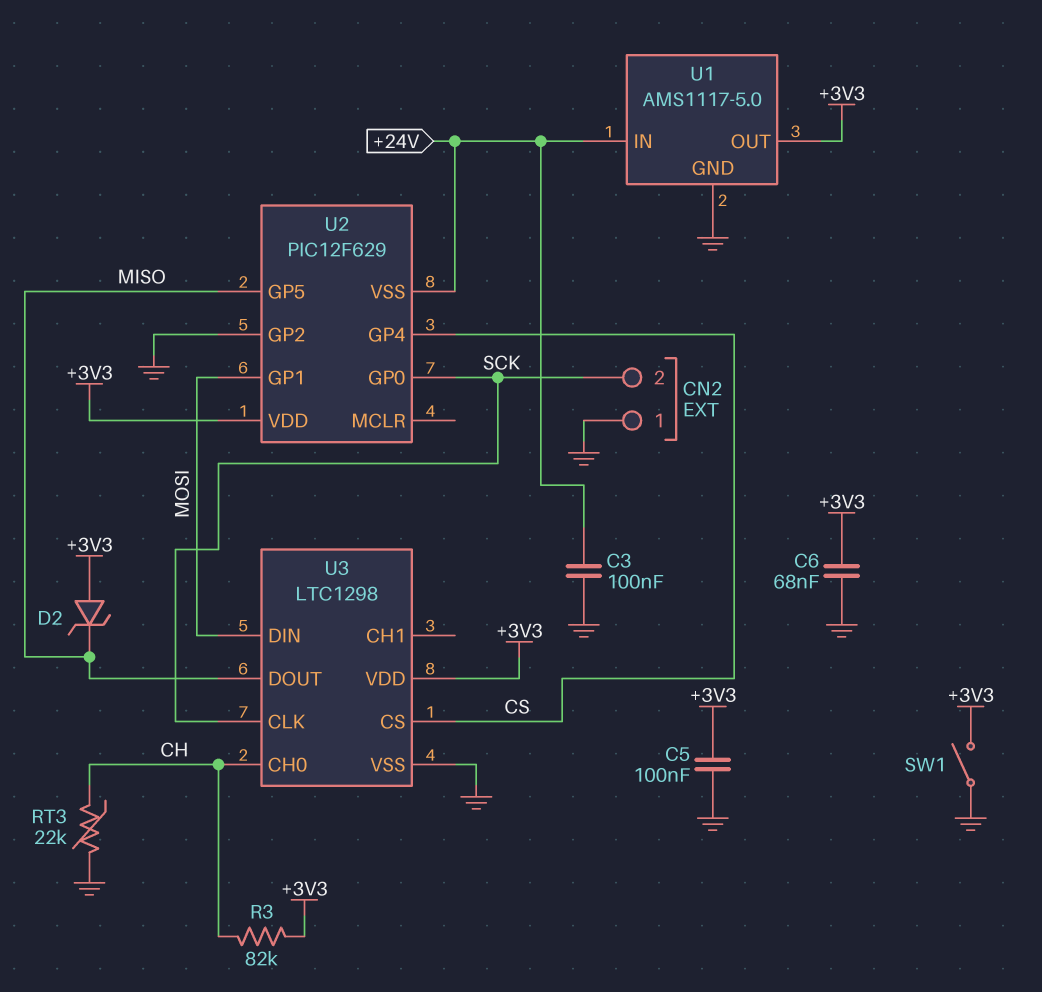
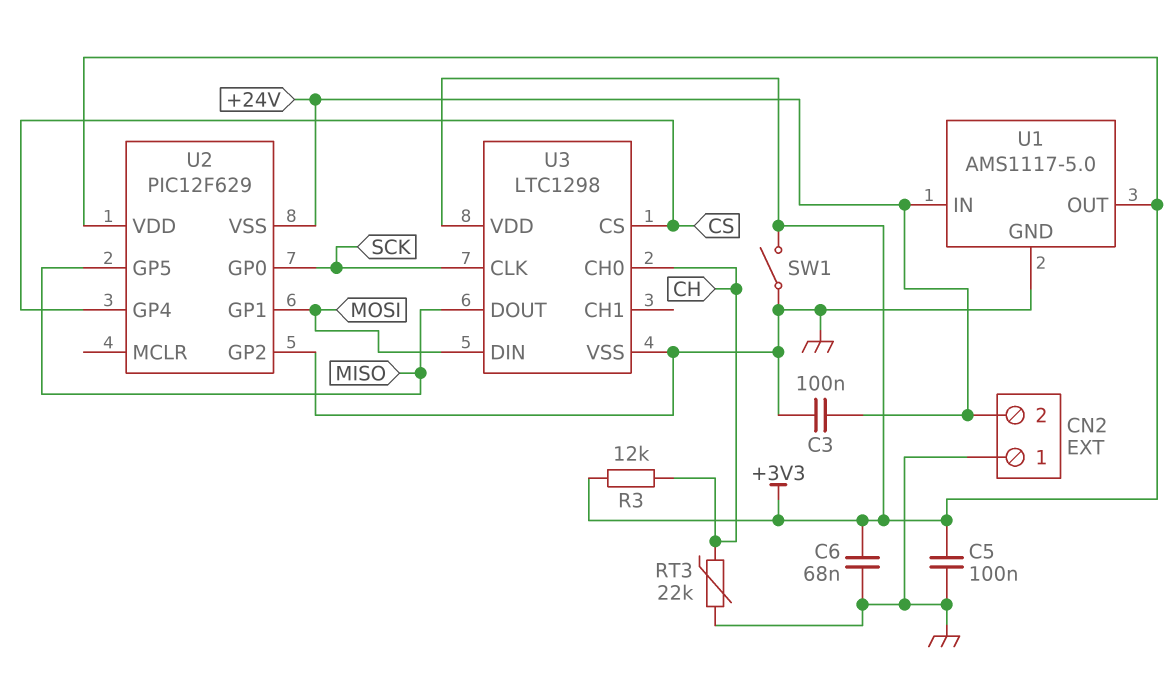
CN2 pin 2: SCK -> +24V
D2: zener (A +3V3, K MISO) -> none
R3: 82k (+3V3, CH) -> 12k (+3V3, CH)

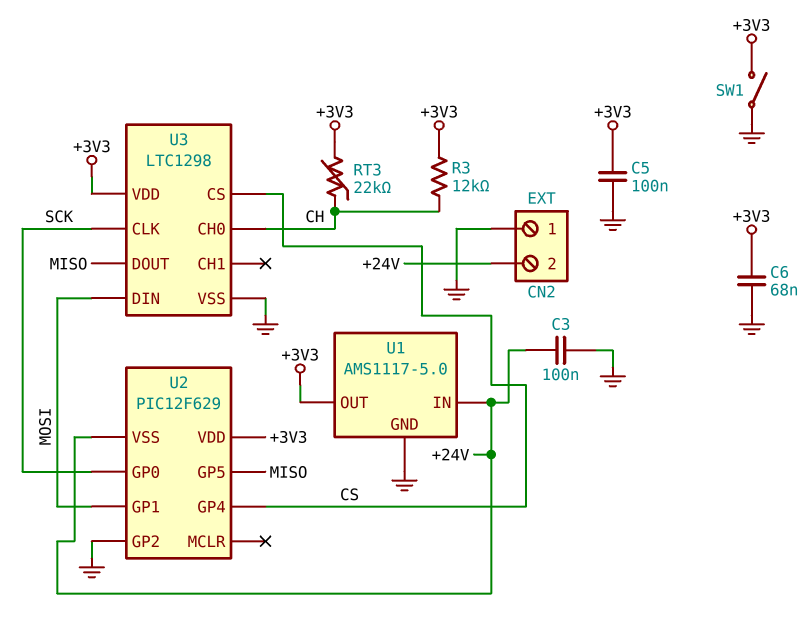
RT3: 22k (CH, GND) -> 22k (+3V3, CH)

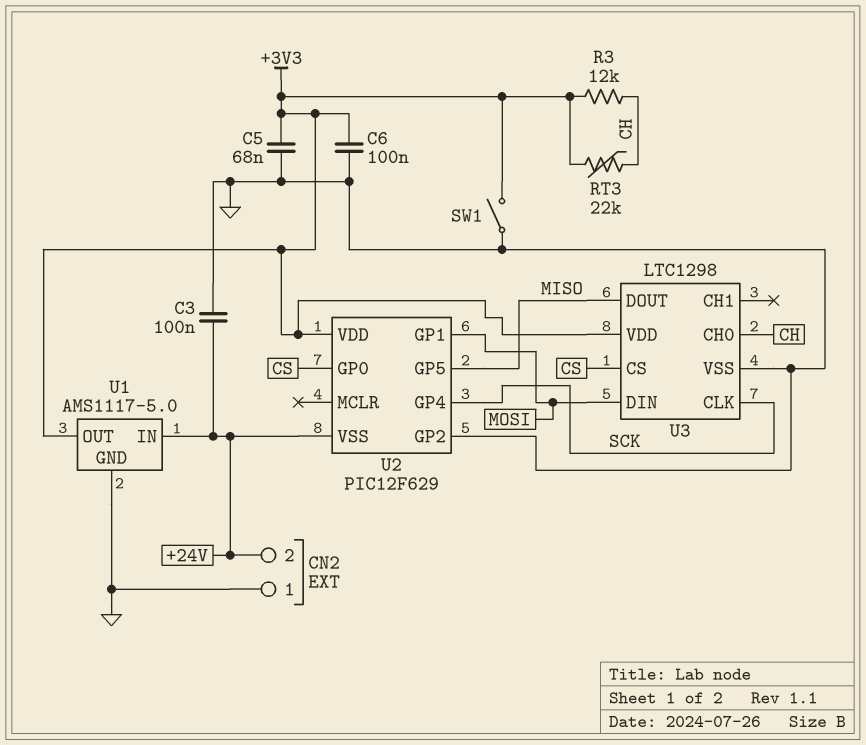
C5: 100nF (+3V3, GND) -> 68nF (+3V3, GND)
C6: 68nF (+3V3, GND) -> 100nF (+3V3, GND)
U2 pin GP0: SCK -> CS
U2 pin GP4: CS -> SCK

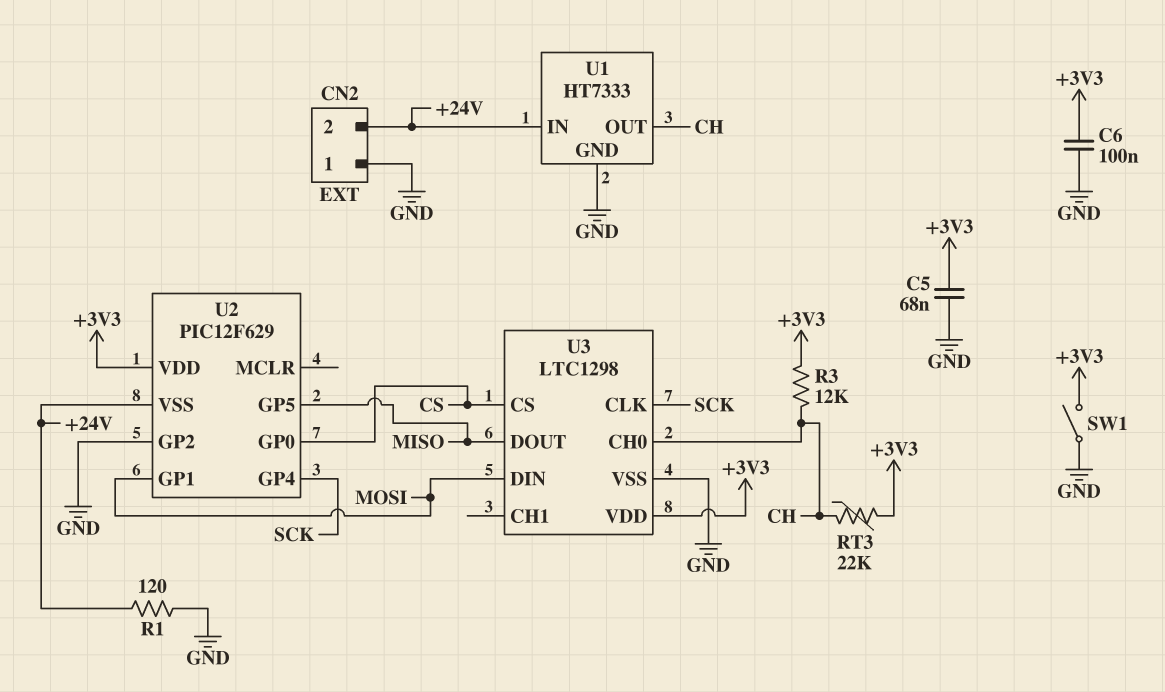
C3: 100nF (+24V, GND) -> none
R1: none -> 120 (+24V, GND)
U1: AMS1117-5.0 -> HT7333
U1 pin OUT: +3V3 -> CH

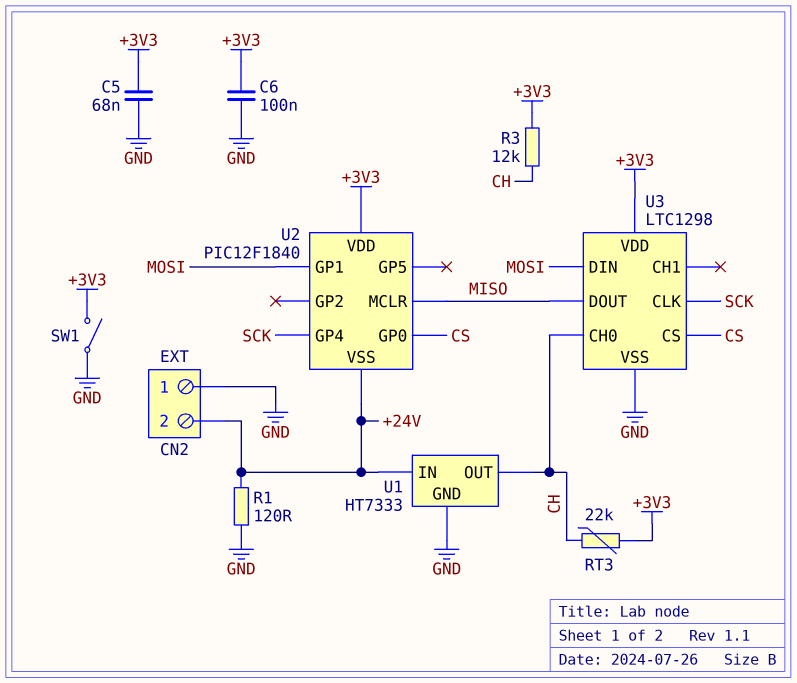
U2: PIC12F629 -> PIC12F1840
U2 pin GP2: GND -> none
U2 pin GP5: MISO -> none
U2 pin MCLR: none -> MISO

